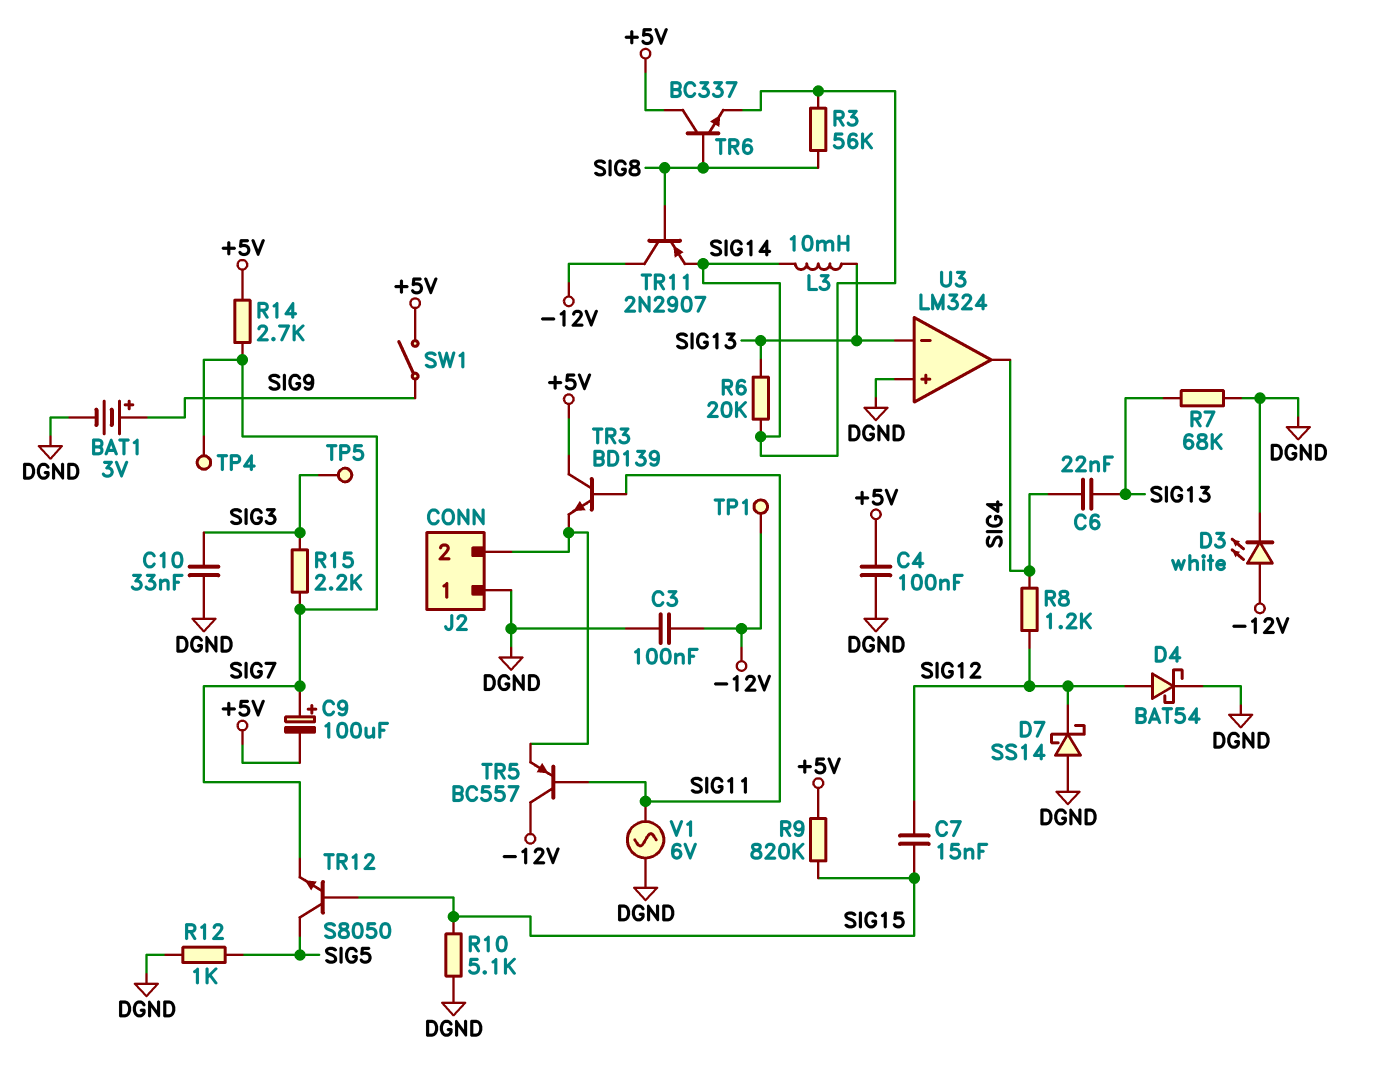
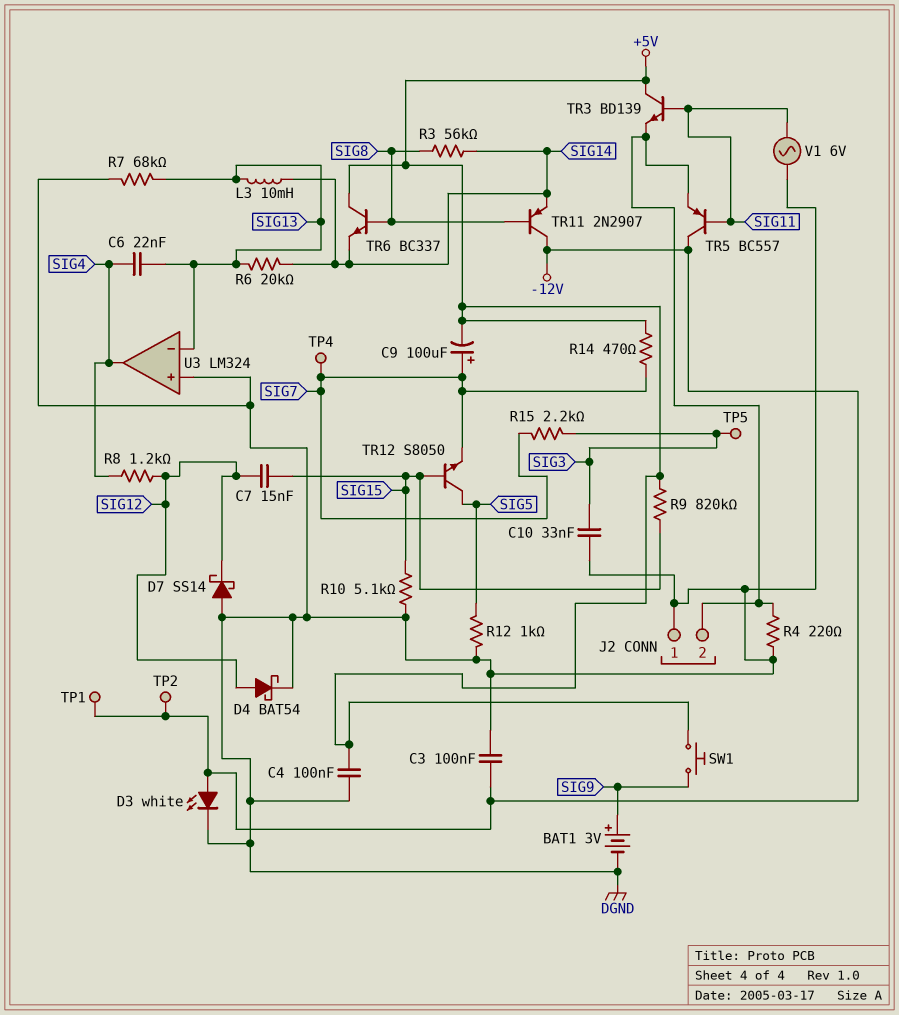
R4: none -> 220 (DGND, J2/2)
R14: 2.7k (+5V, SIG7) -> 470 (+5V, SIG7)
SW1: switch (+5V, SIG9) -> button (+5V, SIG9)
TP2: none -> test point (-12V)

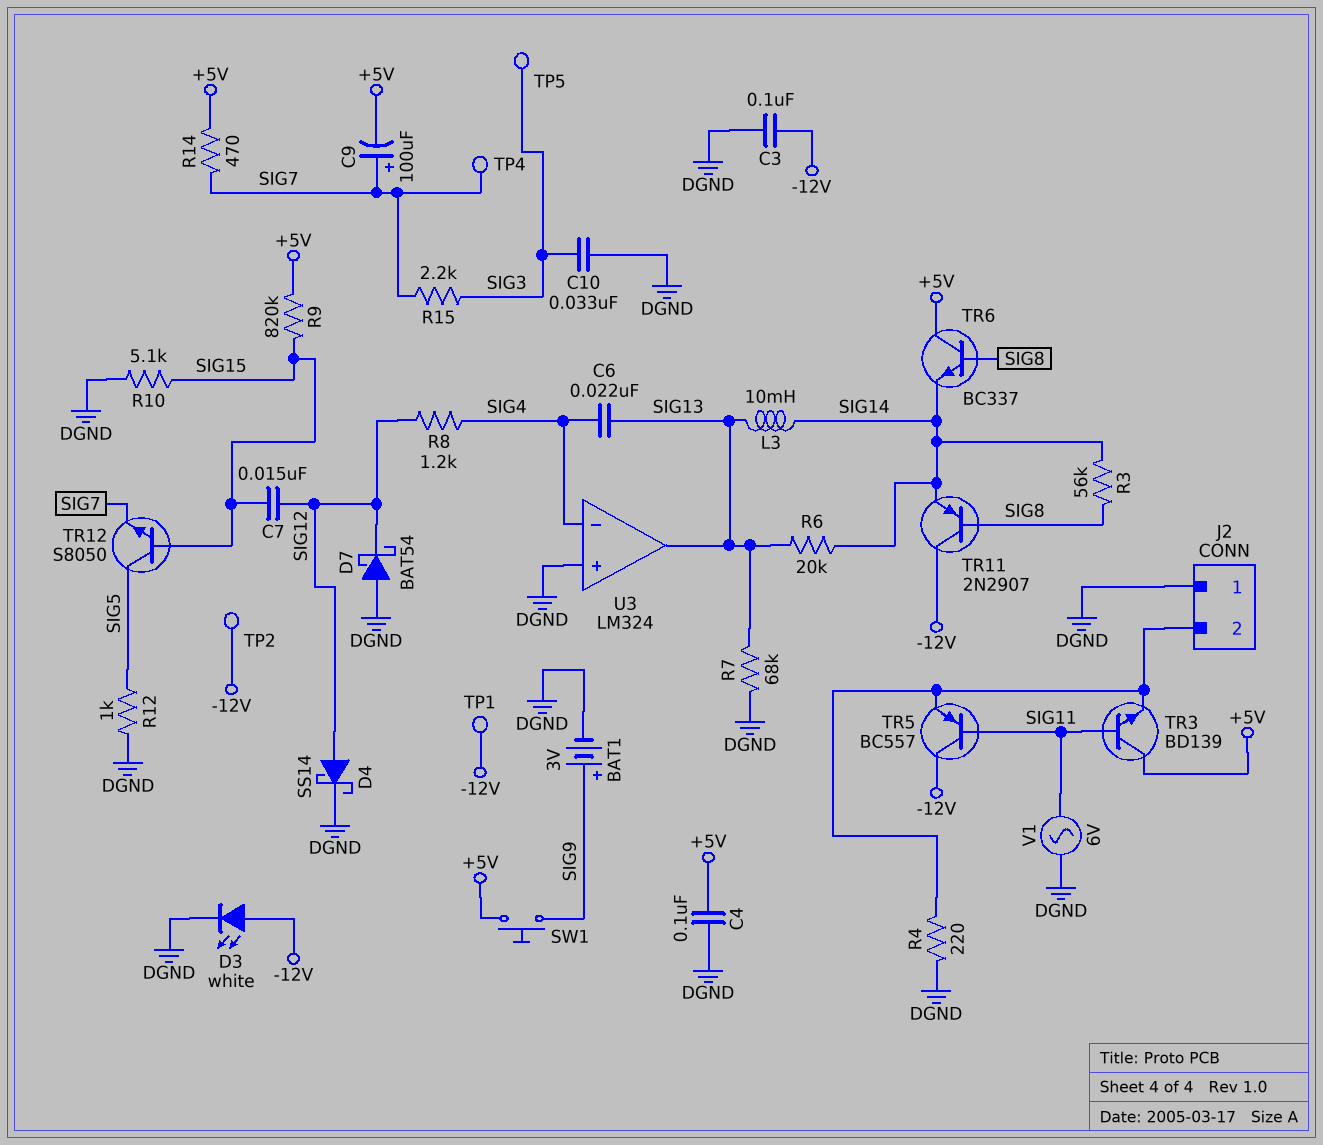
D4: schottky BAT54 (A SIG12, K DGND) -> schottky SS14 (A SIG12, K DGND)
D7: schottky SS14 (A DGND, K SIG12) -> schottky BAT54 (A DGND, K SIG12)
U3 pin in-: SIG13 -> SIG4
U3 pin out: SIG4 -> SIG13

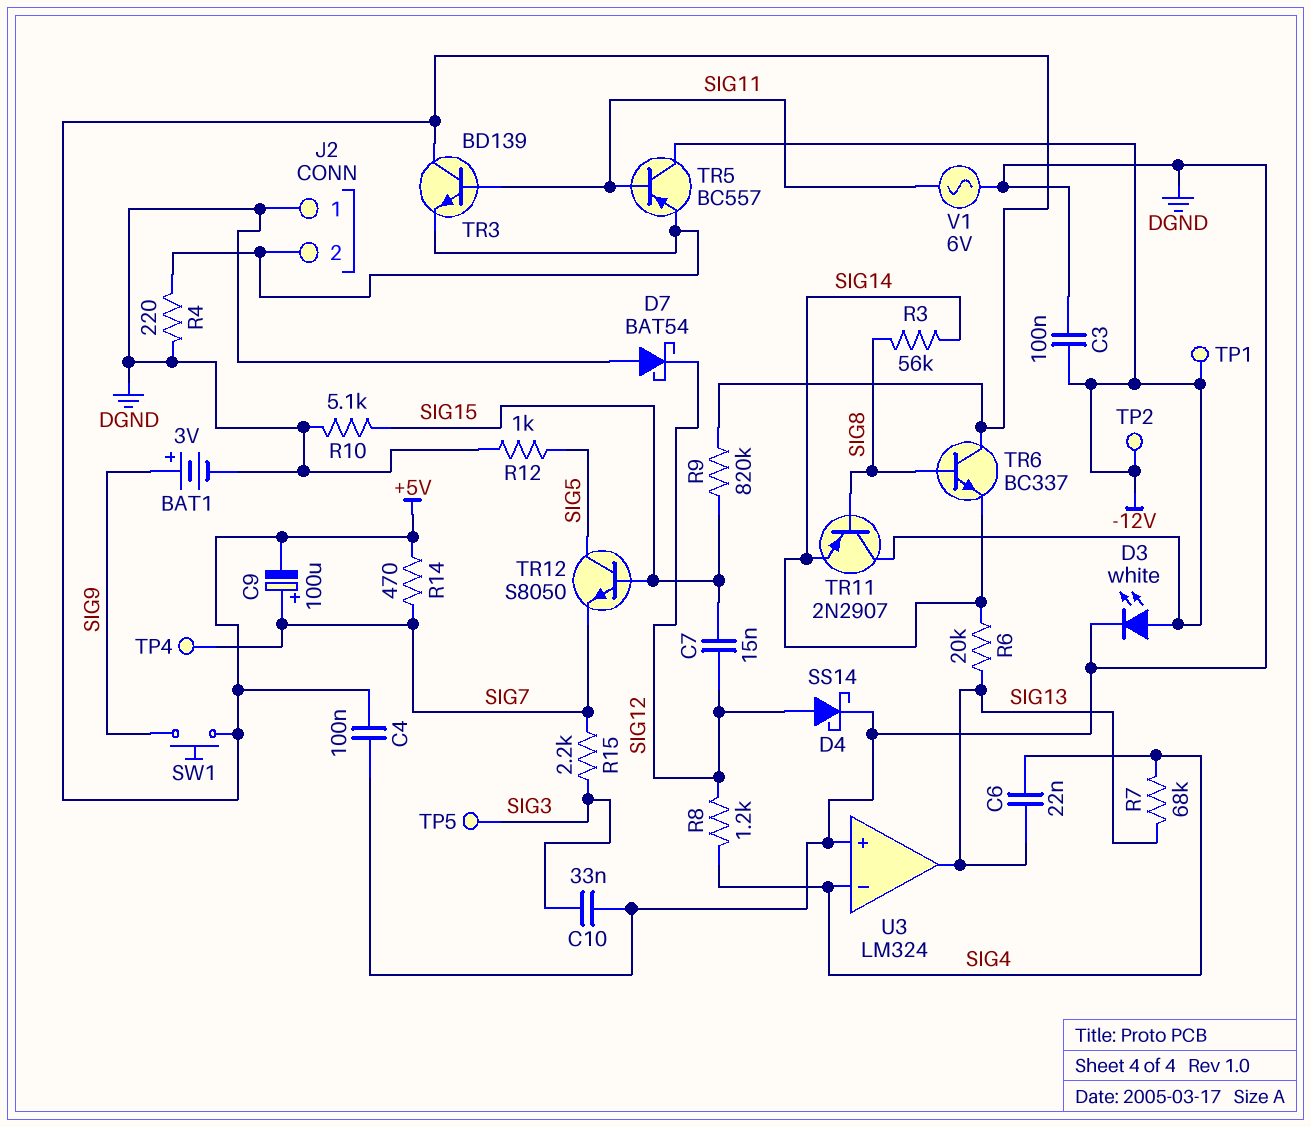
L3: 10mH (SIG13, SIG14) -> none
R7: 68k (DGND, SIG13) -> 68k (SIG4, SIG13)

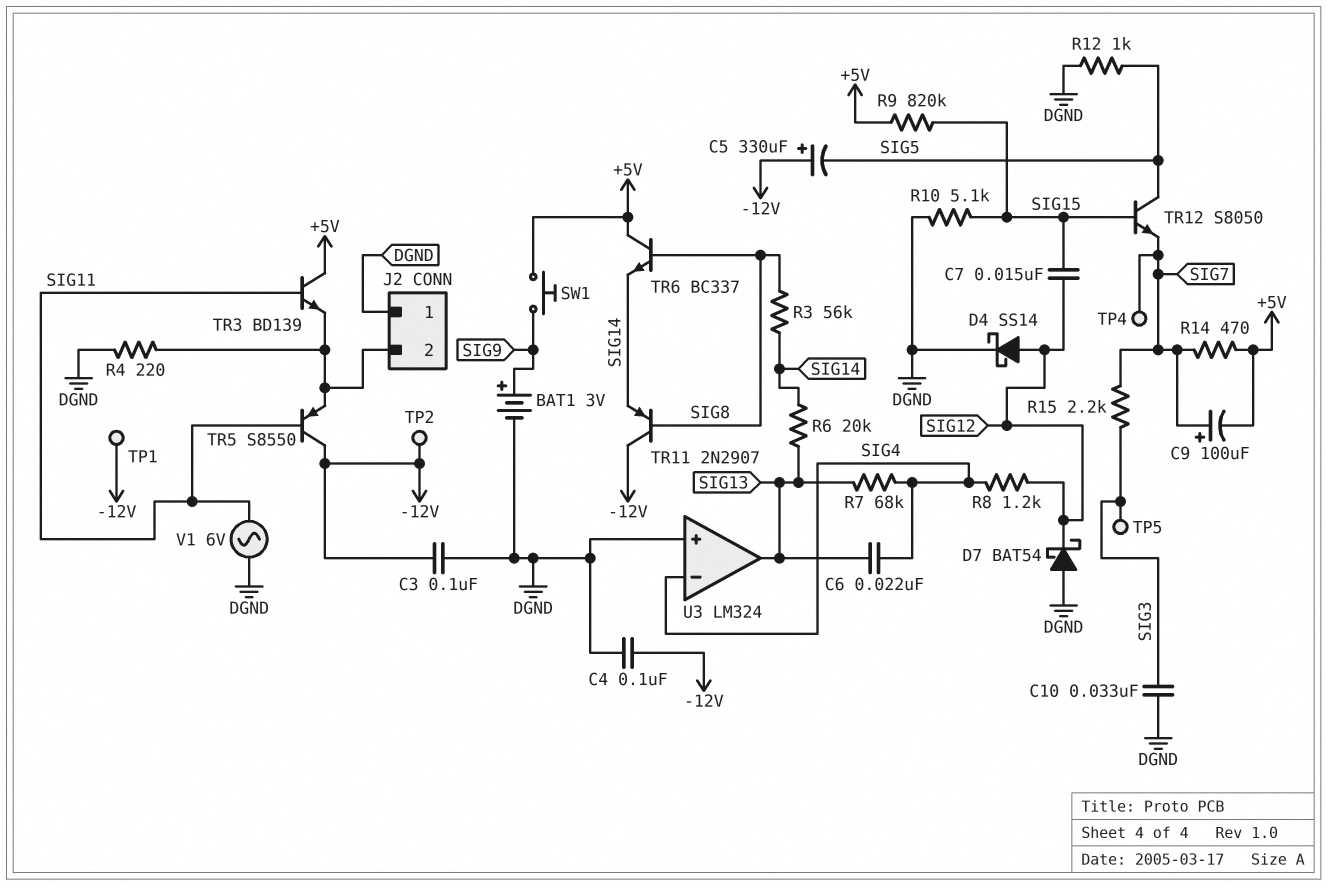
C4: 100nF (+5V, DGND) -> 100nF (-12V, DGND)
C5: none -> 330uF (plus -12V, minus SIG5)
D3: LED white (A -12V, K DGND) -> none
TR5: PNP BC557 (B SIG11, C -12V, E J2/2) -> PNP S8550 (B SIG11, C -12V, E J2/2)

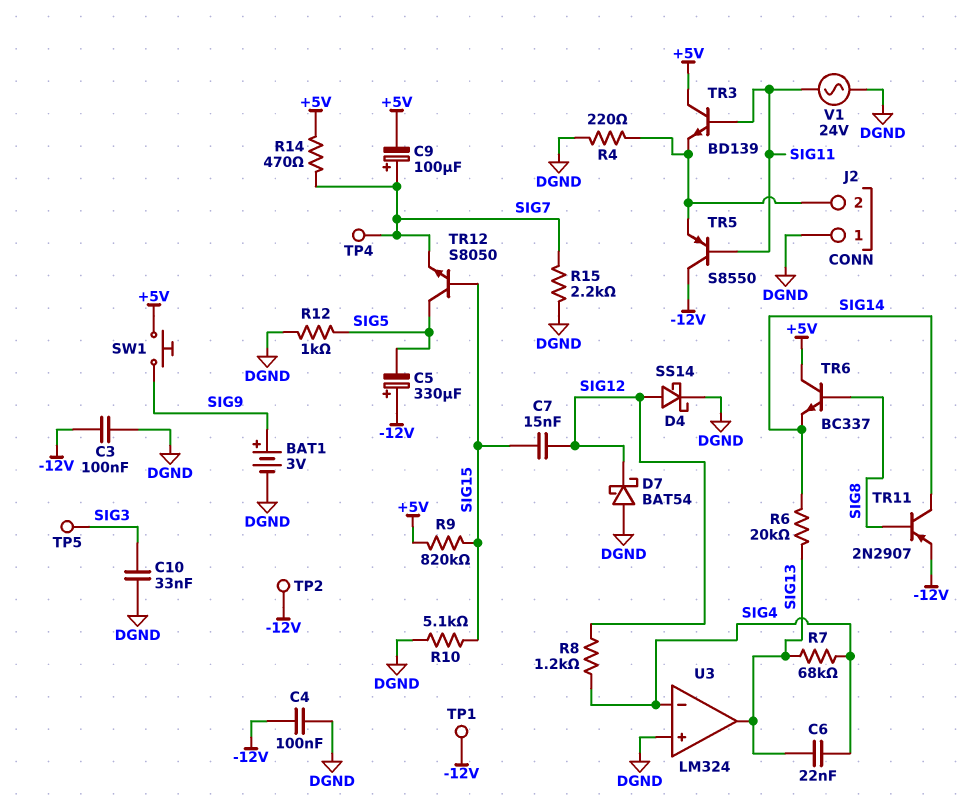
R3: 56k (SIG8, SIG14) -> none
R15: 2.2k (SIG3, SIG7) -> 2.2k (DGND, SIG7)
TR11: PNP 2N2907 (B SIG8, C -12V, E SIG14) -> PNP 2N2907 (B SIG8, C SIG14, E -12V)
V1: AC 6V (DGND, SIG11) -> AC 24V (DGND, SIG11)

